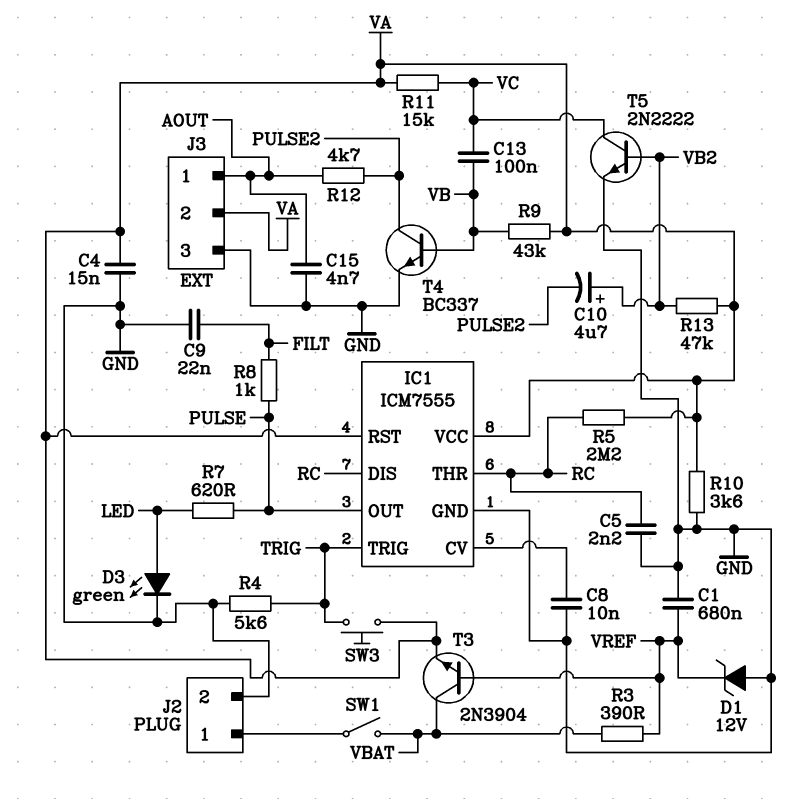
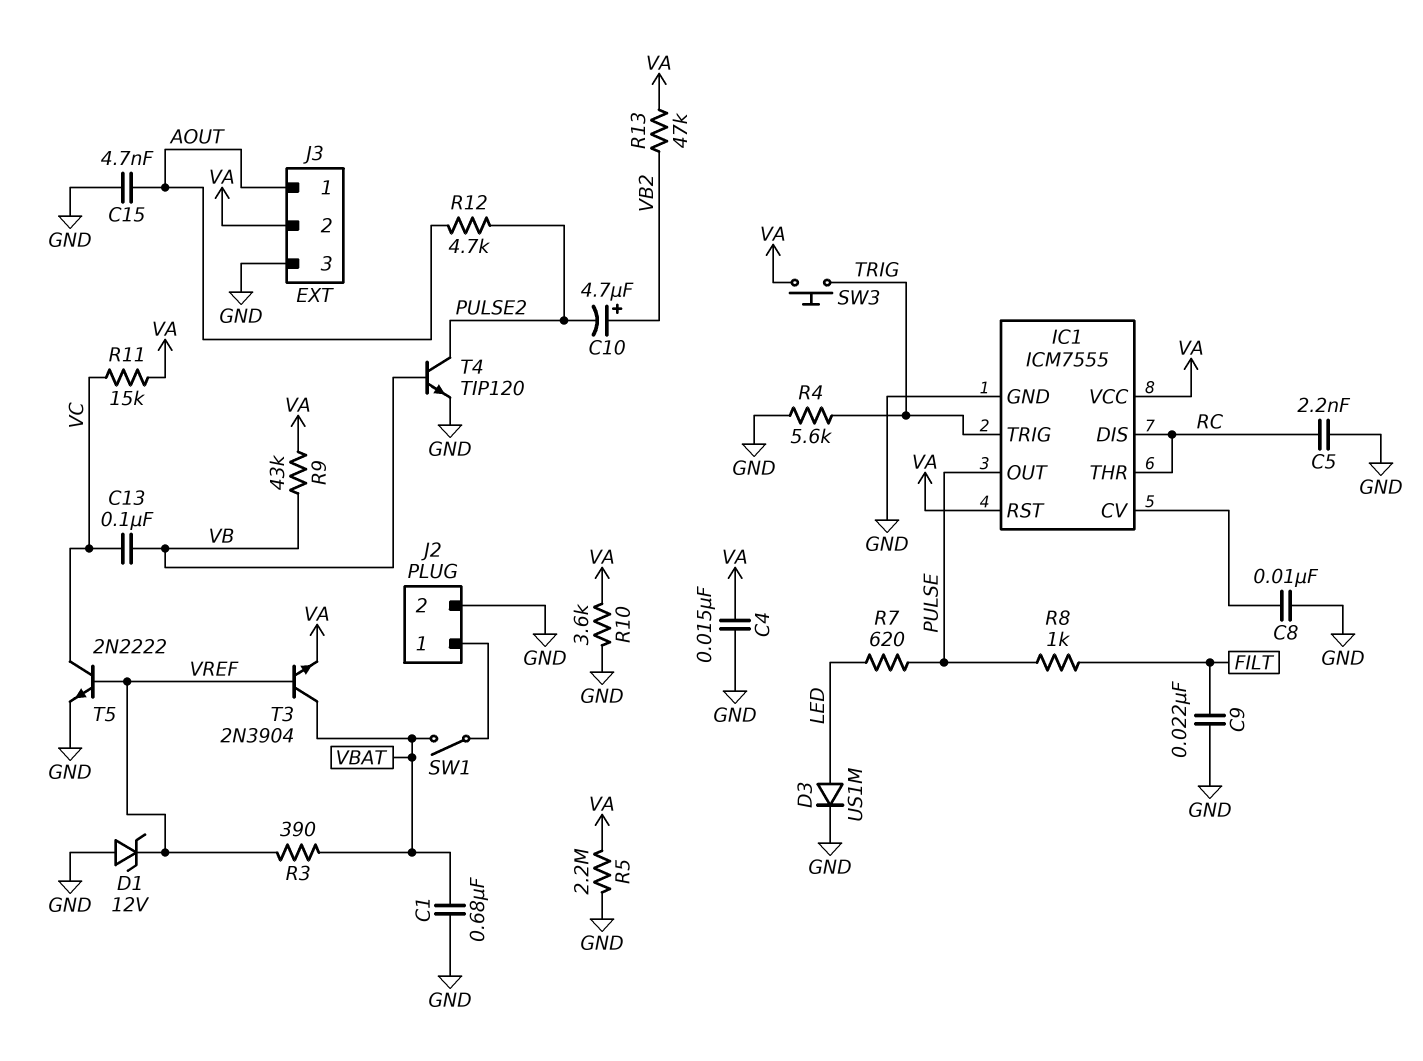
C1: 680nF (GND, VREF) -> 680nF (GND, VBAT)
D3: LED green (A LED, K GND) -> diode US1M (A LED, K GND)
R5: 2.2M (RC, VA) -> 2.2M (GND, VA)
T4: NPN BC337 (B VB, C PULSE2, E GND) -> NPN TIP120 (B VB, C PULSE2, E GND)
T5: NPN 2N2222 (B VB2, C VC, E GND) -> NPN 2N2222 (B VREF, C VC, E GND)

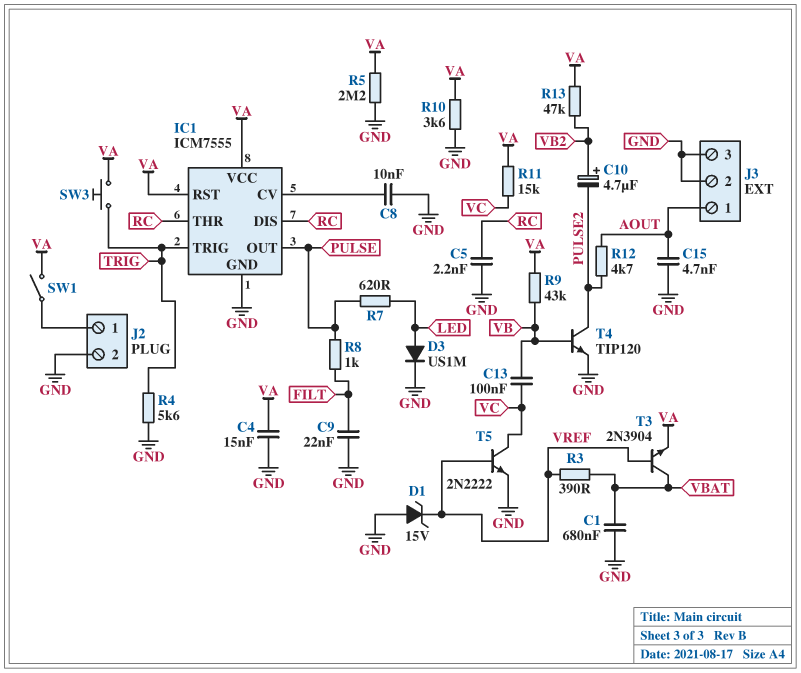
D1: zener 12V (A GND, K VREF) -> zener 15V (A GND, K VREF)
J3 pin 2: VA -> GND
SW1: switch (J2/1, VBAT) -> switch (J2/1, VA)

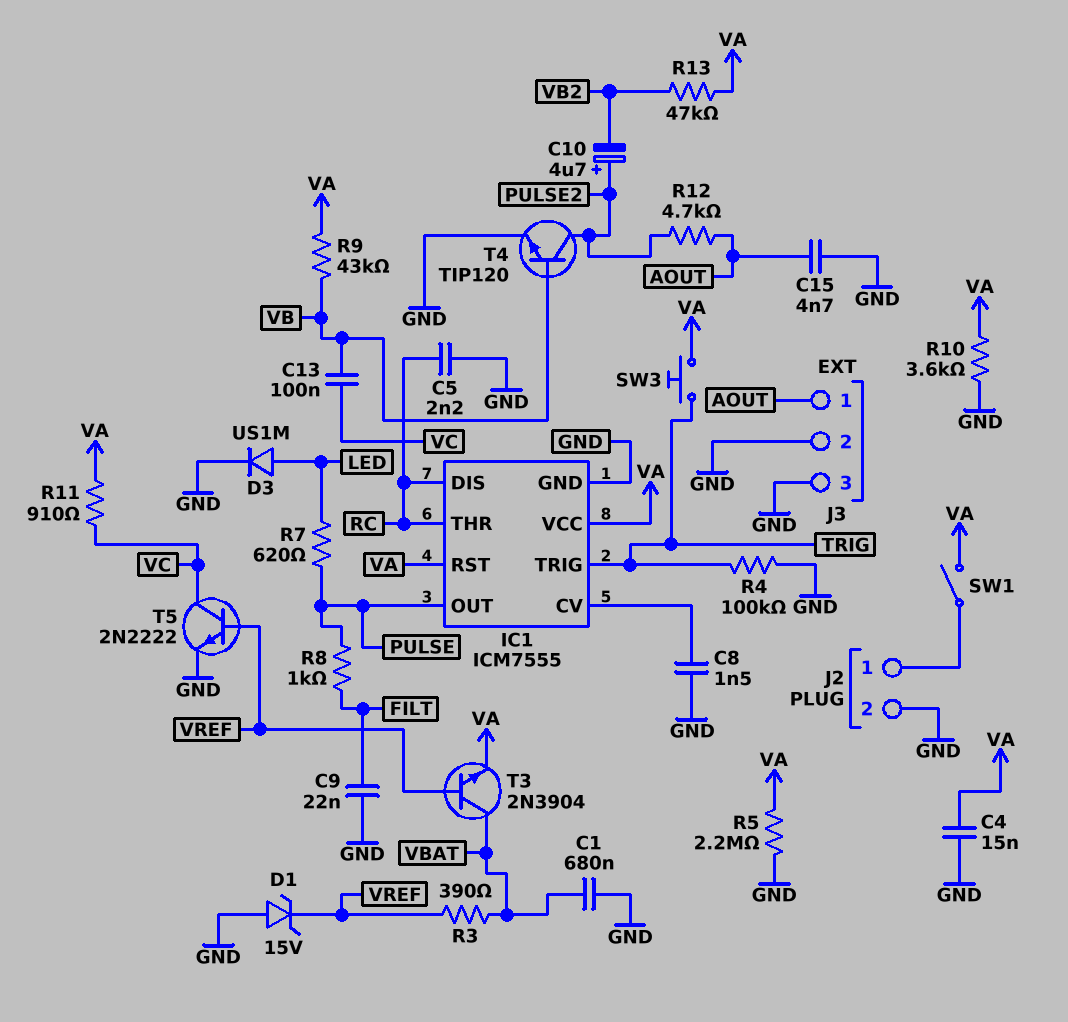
C8: 10nF (GND, IC1/CV) -> 1.5nF (GND, IC1/CV)
C10: 4.7uF (plus VB2, minus PULSE2) -> 4.7uF (plus PULSE2, minus VB2)
R4: 5.6k (GND, TRIG) -> 100k (GND, TRIG)
R11: 15k (VA, VC) -> 910 (VA, VC)

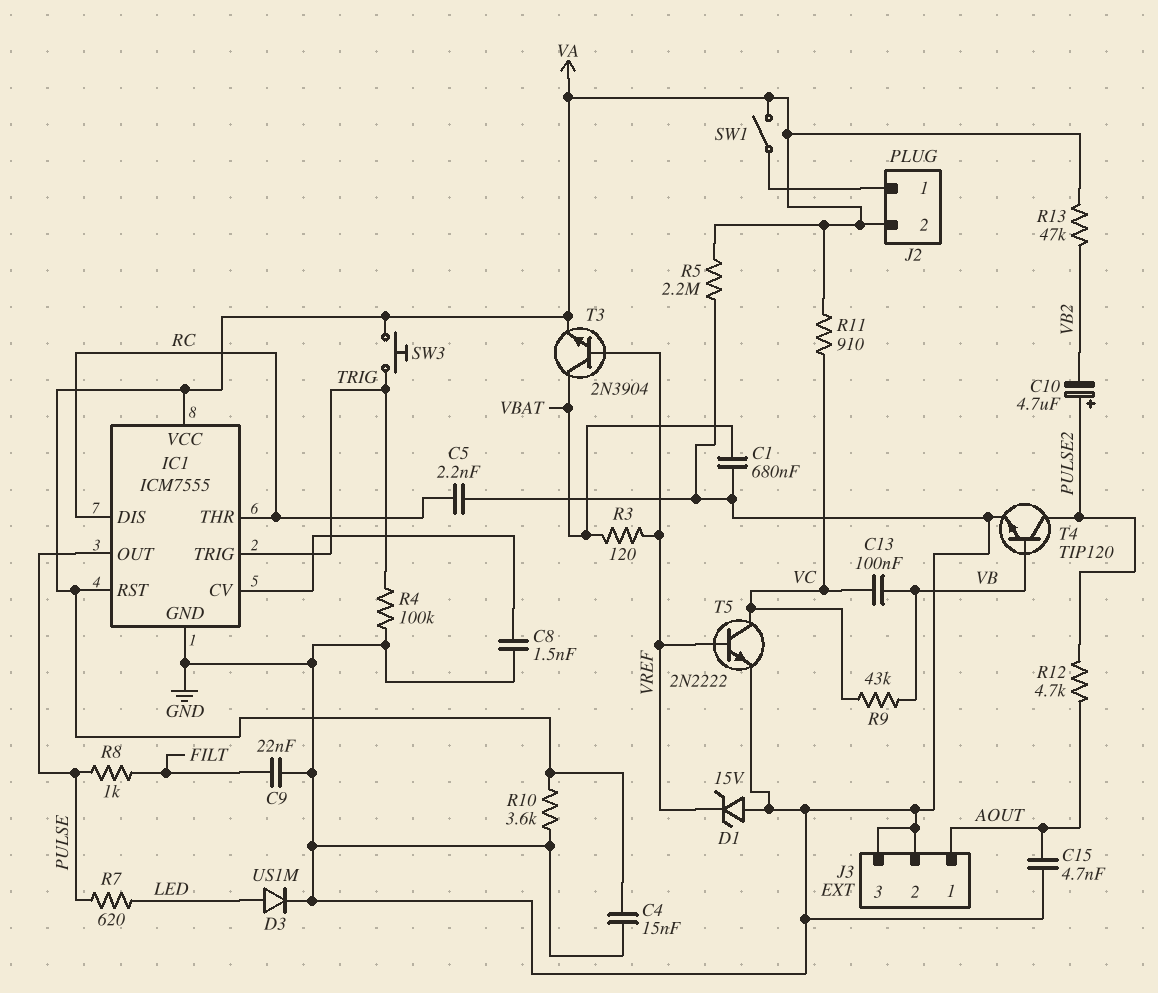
J2 pin 2: GND -> VA
R3: 390 (VBAT, VREF) -> 120 (VBAT, VREF)
R9: 43k (VA, VB) -> 43k (VB, VC)

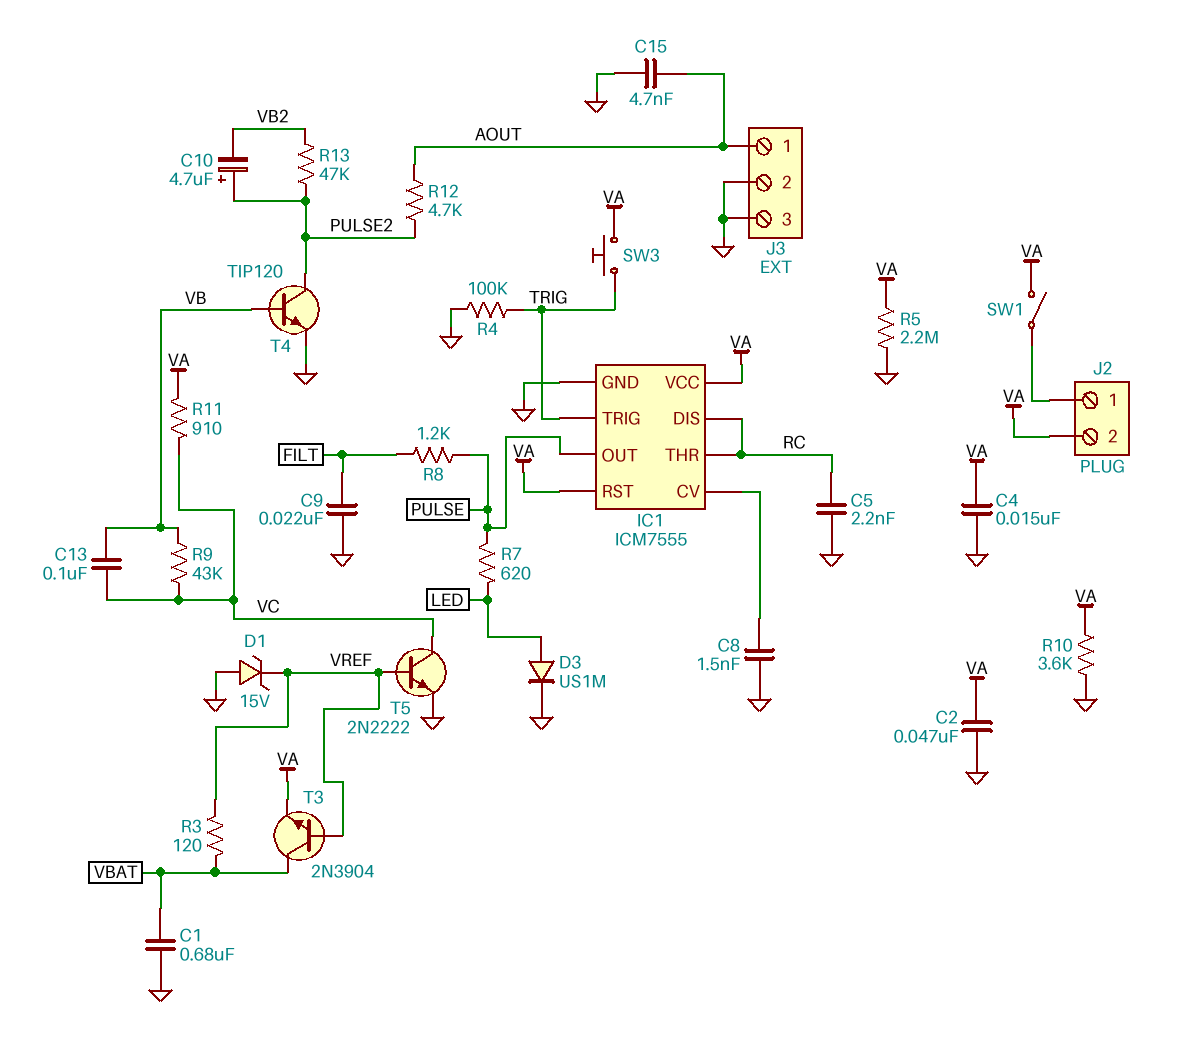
C2: none -> 47nF (GND, VA)
R8: 1k (FILT, PULSE) -> 1.2k (FILT, PULSE)
R13: 47k (VA, VB2) -> 47k (PULSE2, VB2)

